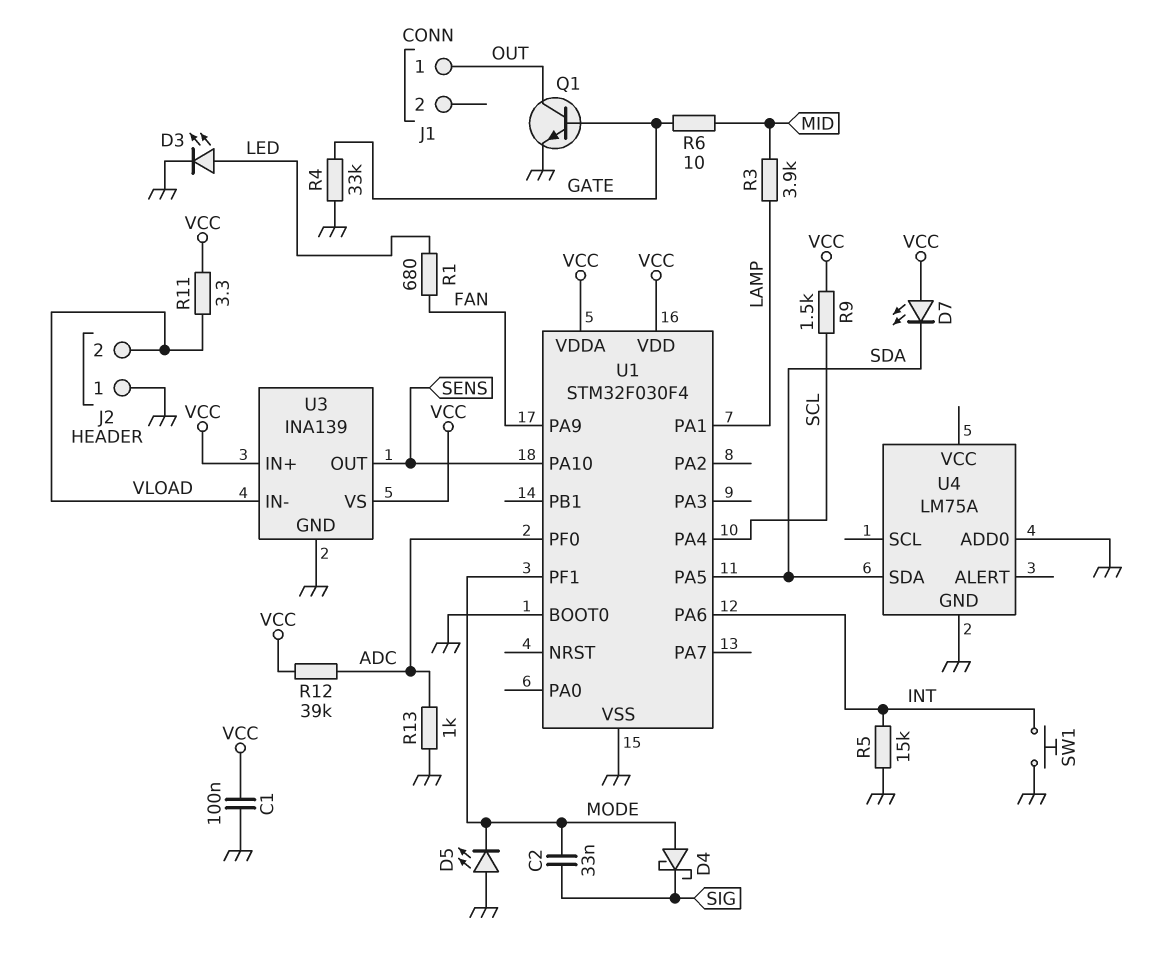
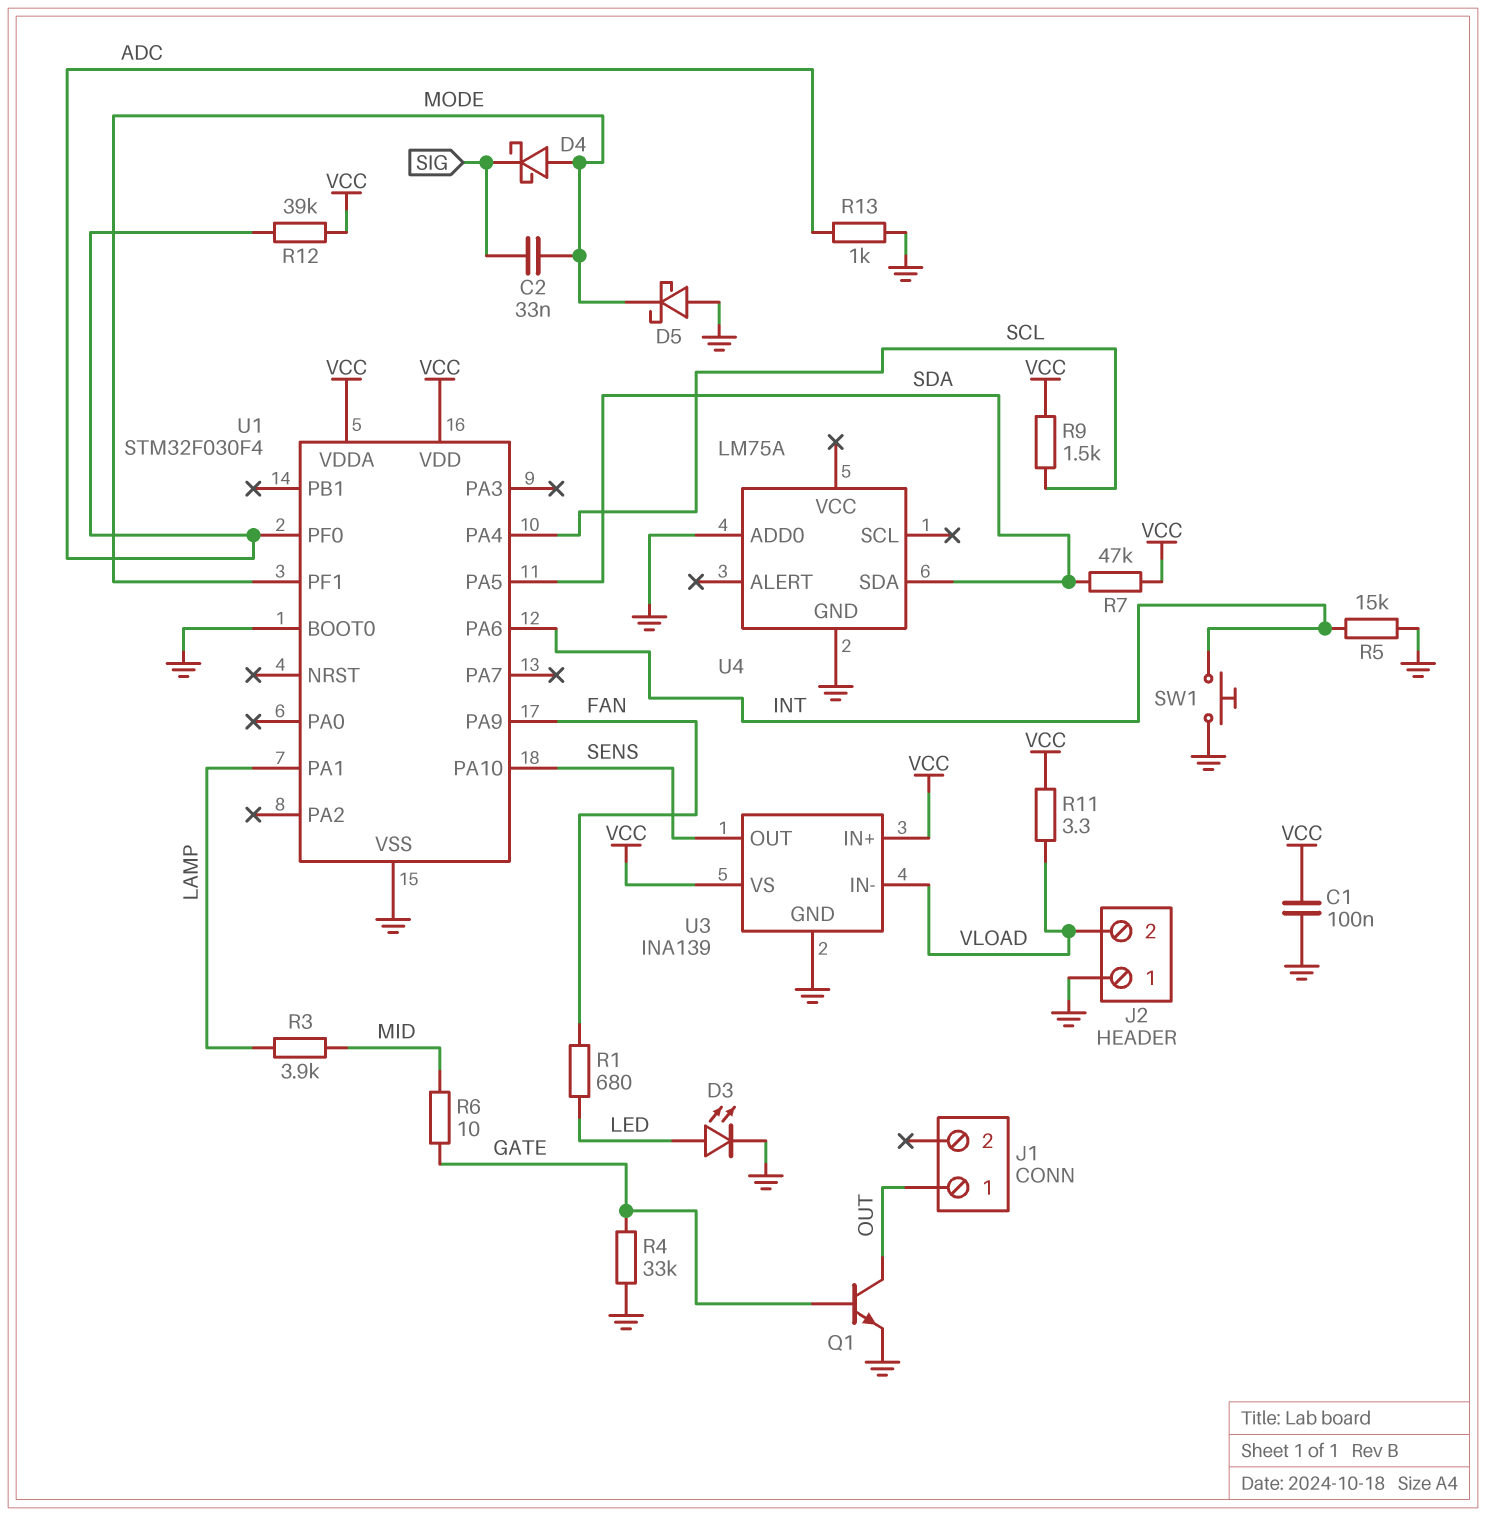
D5: LED (A GND, K MODE) -> schottky (A GND, K MODE)
D7: LED (A VCC, K SDA) -> none
R7: none -> 47k (SDA, VCC)

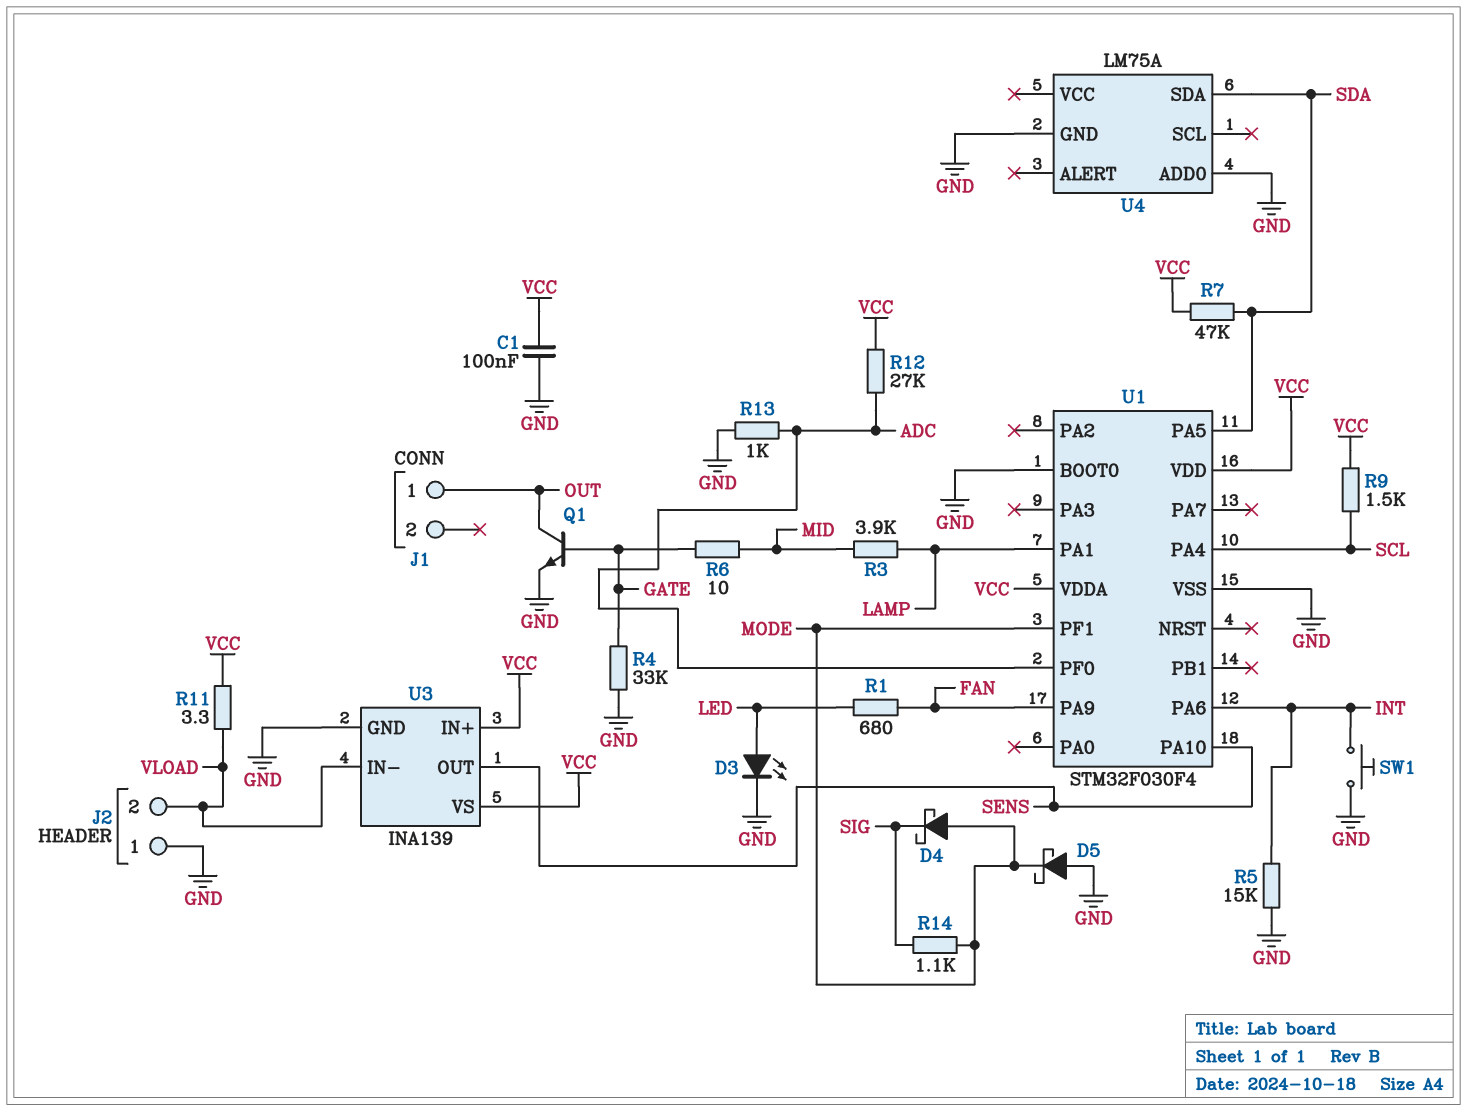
C2: 33nF (MODE, SIG) -> none
R12: 39k (ADC, VCC) -> 27k (ADC, VCC)
R14: none -> 1.1k (MODE, SIG)

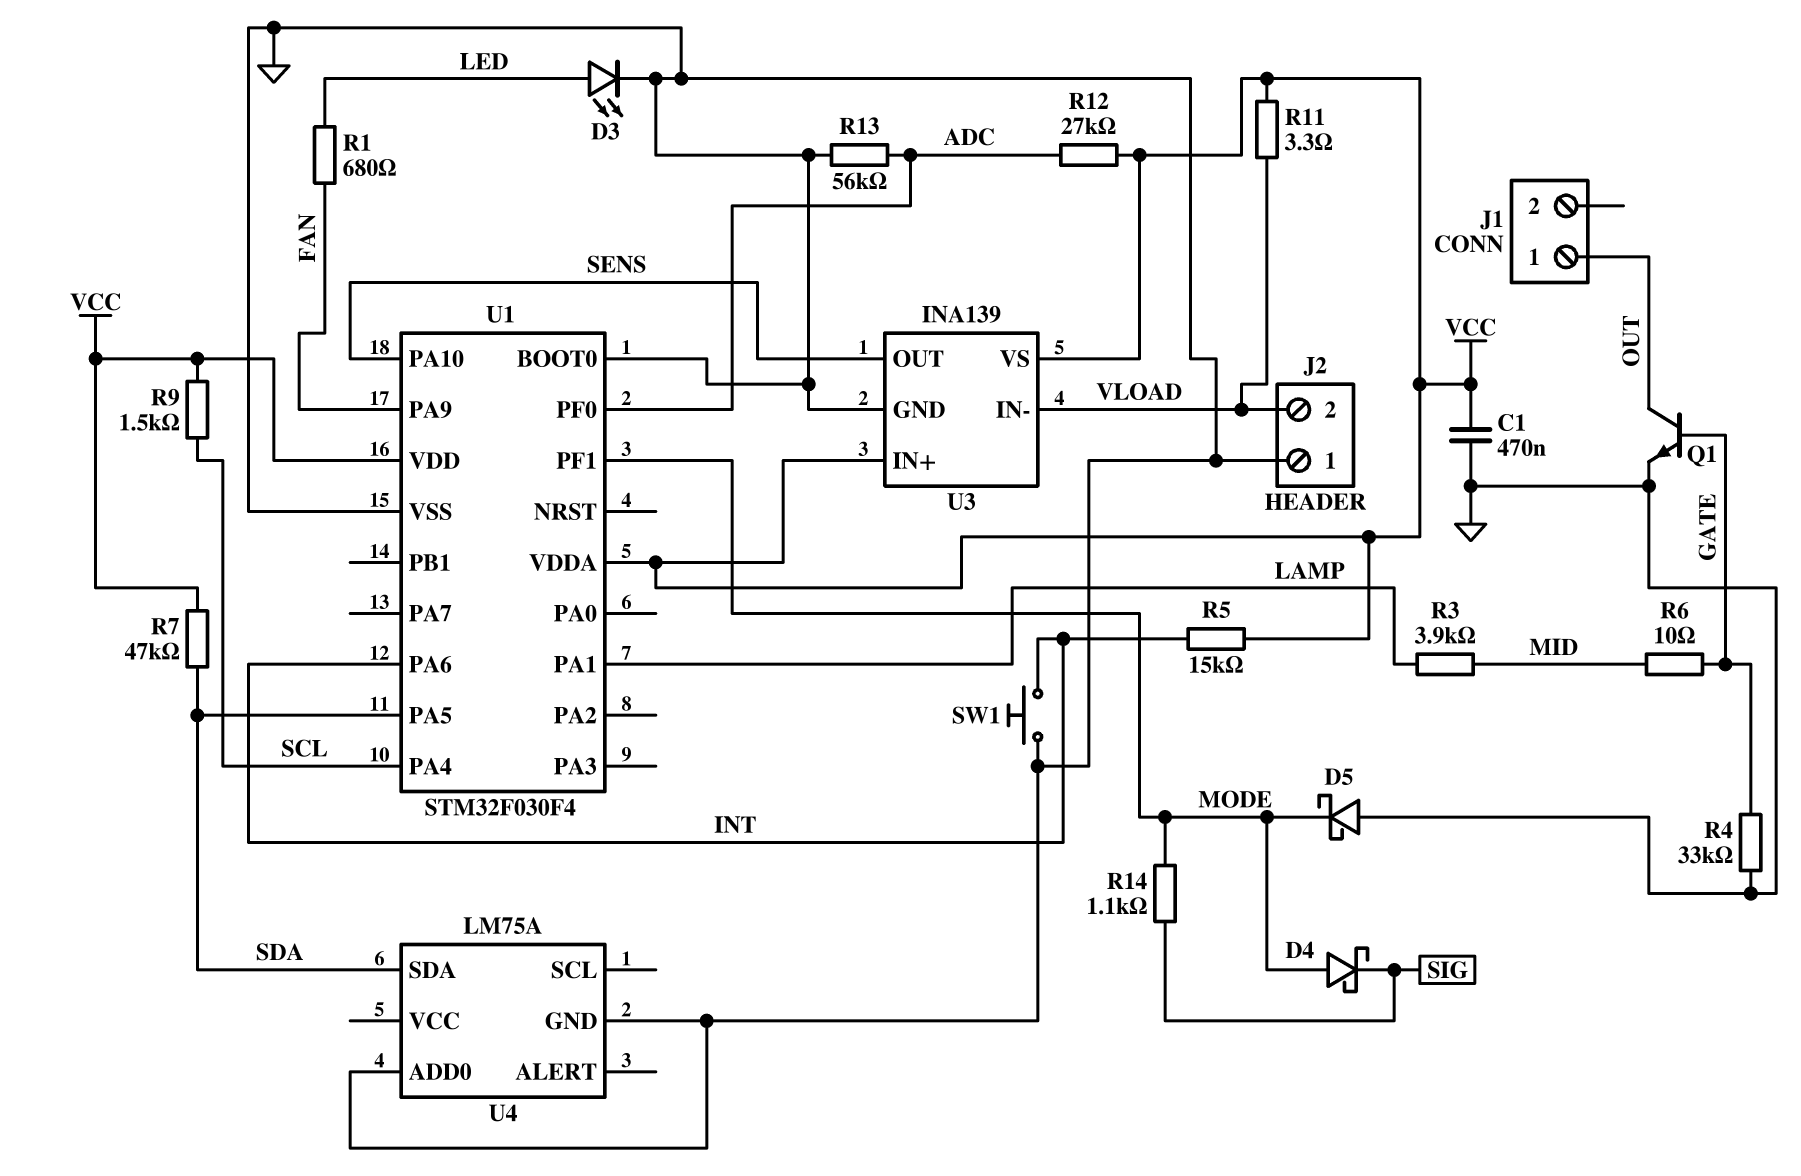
C1: 100nF (GND, VCC) -> 470nF (GND, VCC)
R5: 15k (GND, INT) -> 15k (INT, VCC)
R13: 1k (ADC, GND) -> 56k (ADC, GND)

